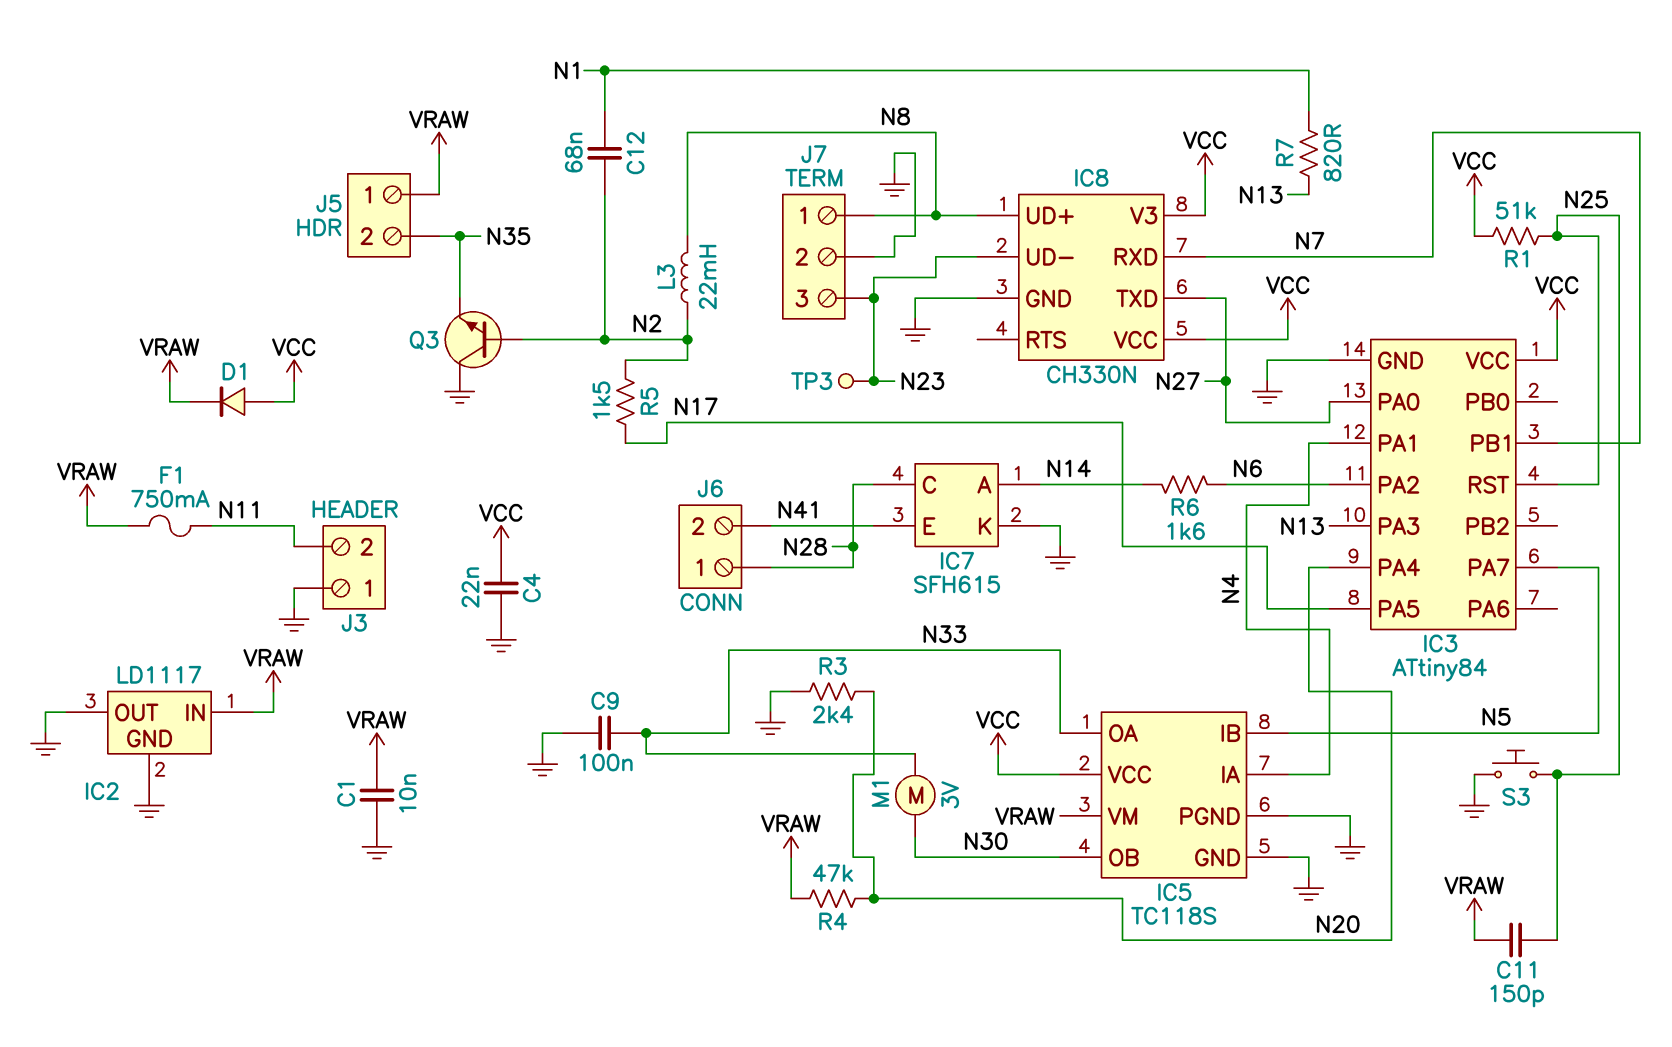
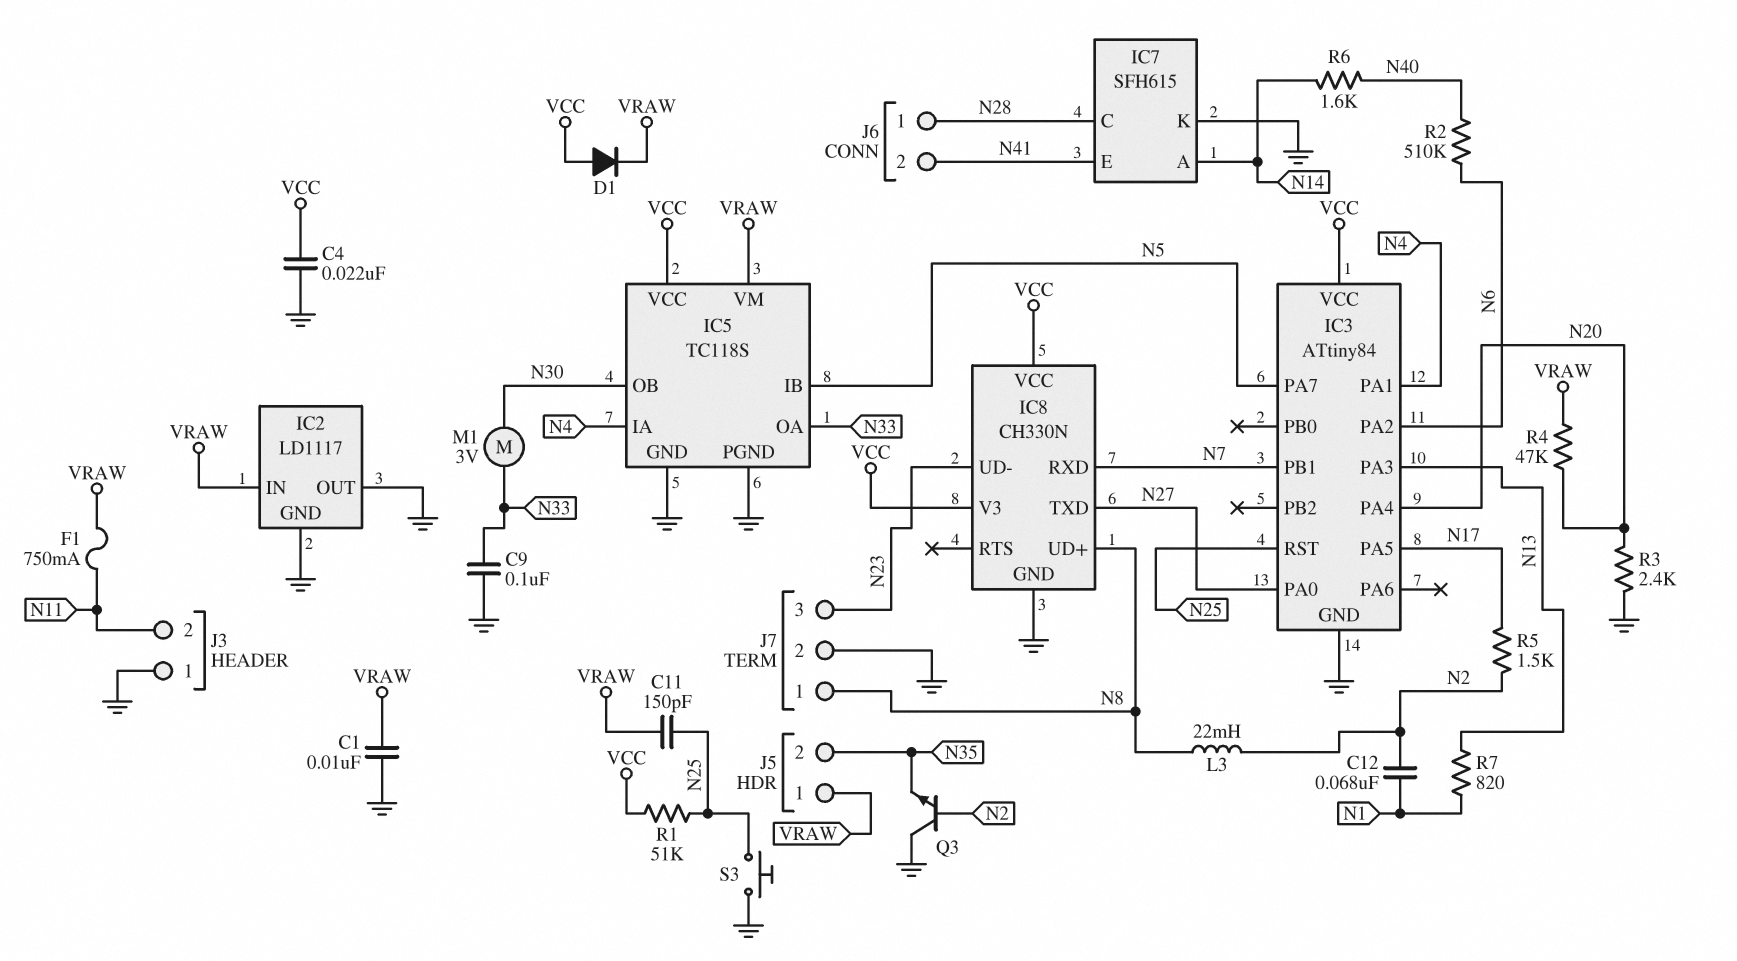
R2: none -> 510k (N6, N40)
R6: 1.6k (N6, N14) -> 1.6k (N14, N40)
TP3: test point (N23) -> none

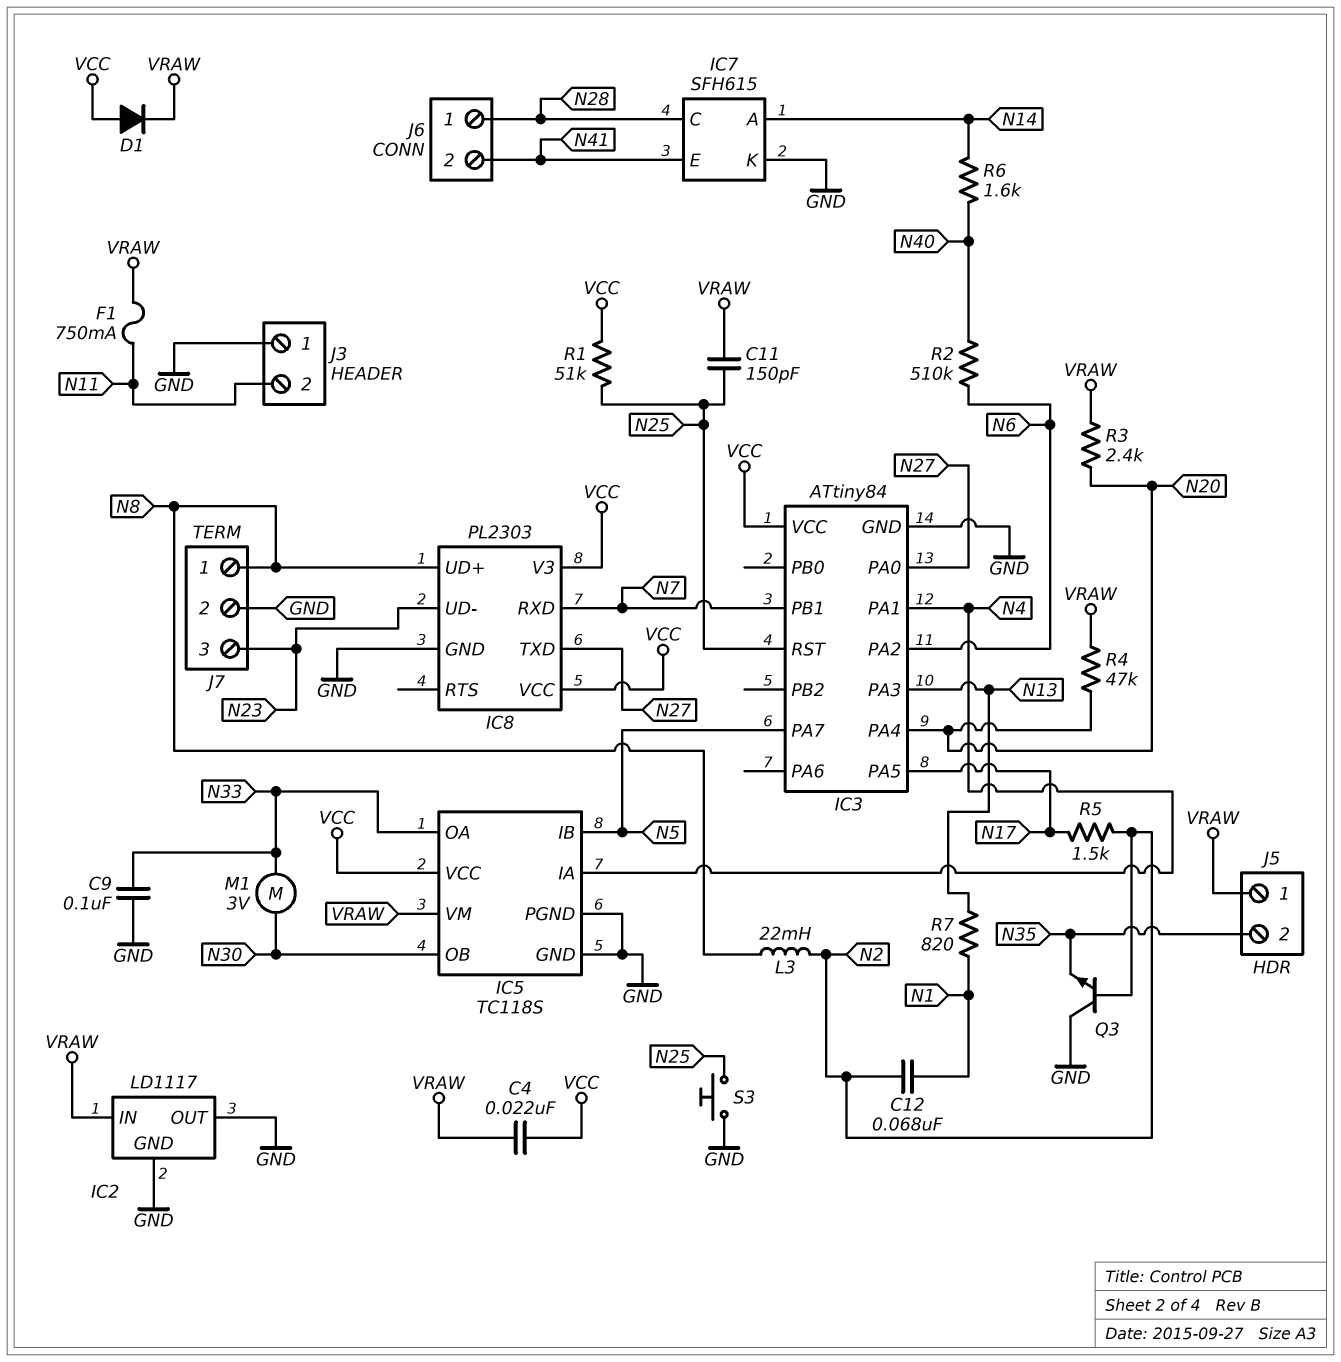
C1: 10nF (GND, VRAW) -> none
C4: 22nF (GND, VCC) -> 22nF (VCC, VRAW)
IC8: CH330N -> PL2303
R3: 2.4k (GND, N20) -> 2.4k (N20, VRAW)

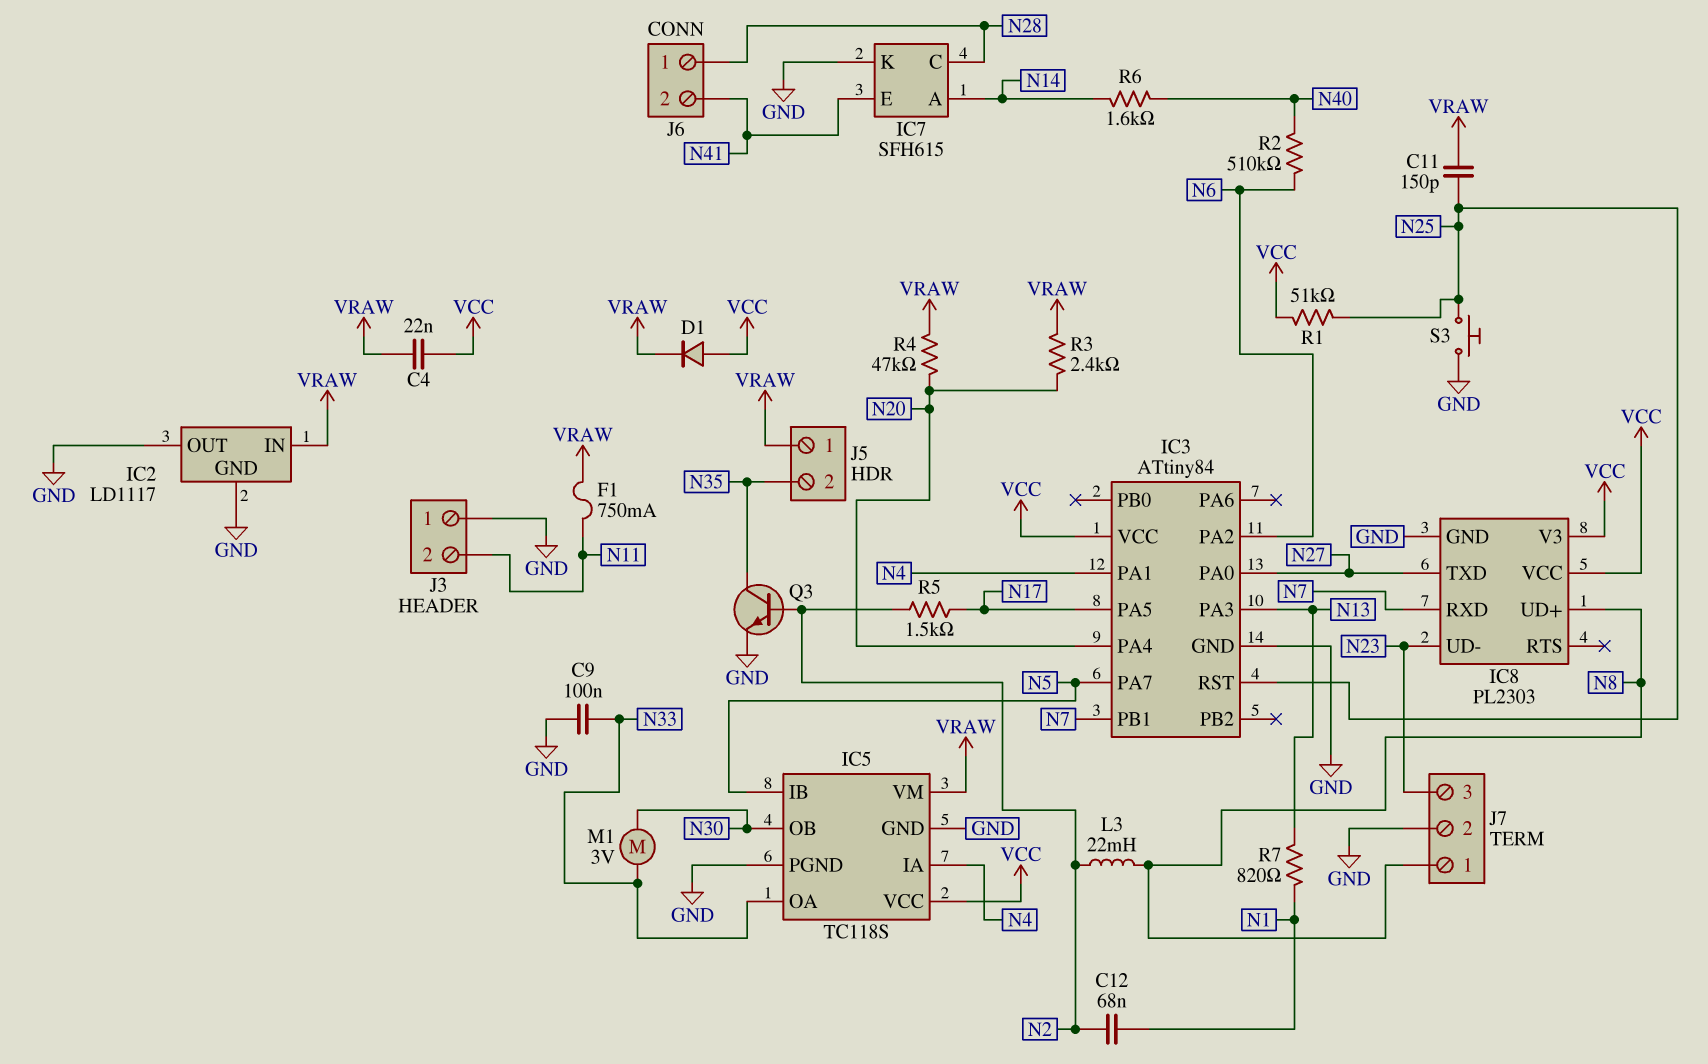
Q3: NPN (B N2, C GND, E N35) -> NPN (B N2, C N35, E GND)

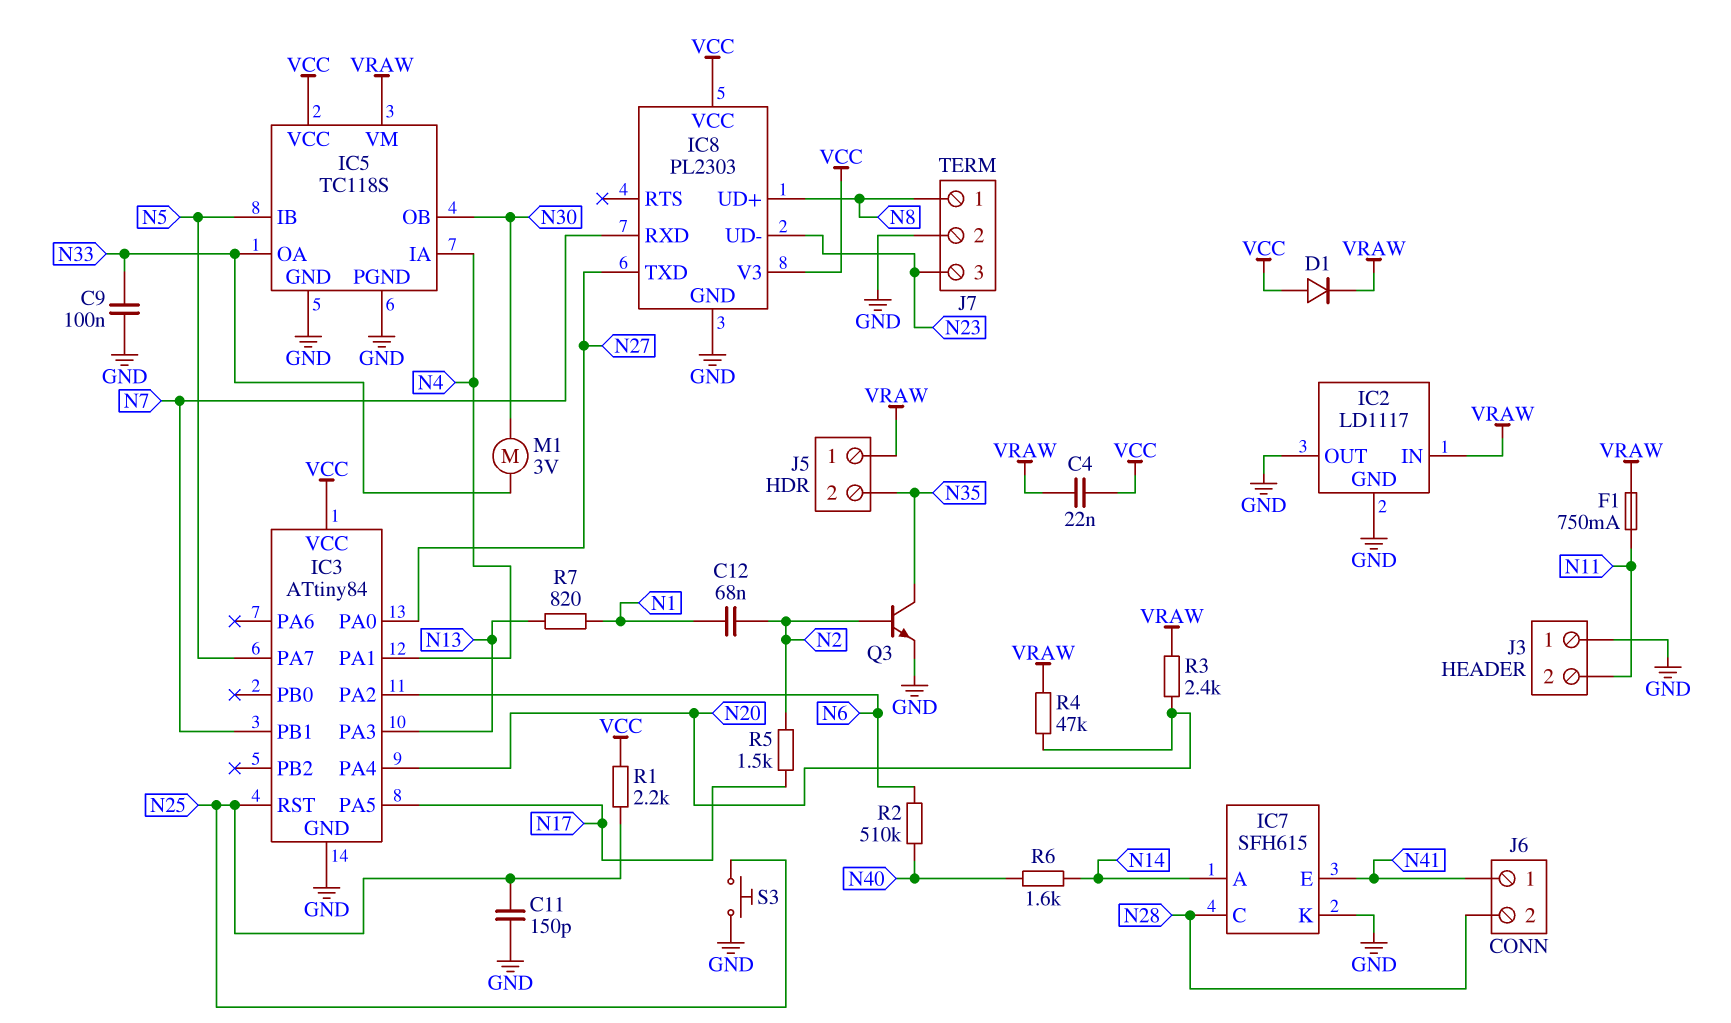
C11: 150pF (N25, VRAW) -> 150pF (GND, N25)
J6 pin 1: N28 -> N41
J6 pin 2: N41 -> N28
L3: 22mH (N2, N8) -> none
R1: 51k (N25, VCC) -> 2.2k (N25, VCC)

